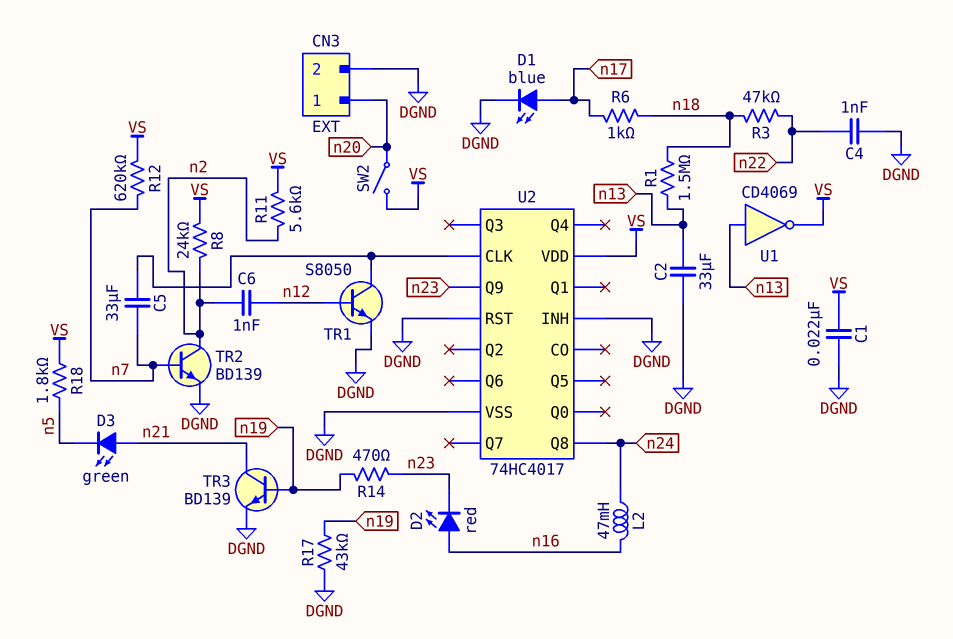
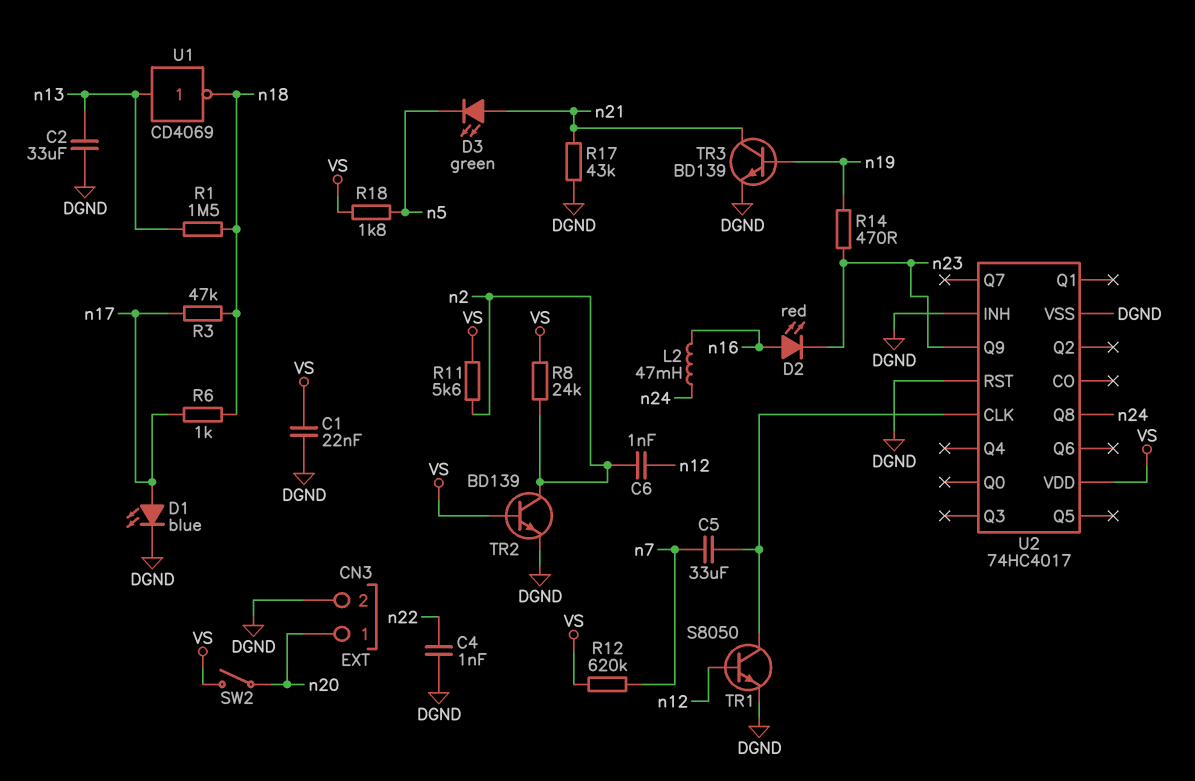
R3: 47k (n18, n22) -> 47k (n17, n18)
R17: 43k (DGND, n19) -> 43k (DGND, n21)
TR2: NPN BD139 (B n7, C n2, E DGND) -> NPN BD139 (B VS, C n2, E DGND)
U1: NOT CD4069 (in n13, out VS) -> NOT CD4069 (in n13, out n18)

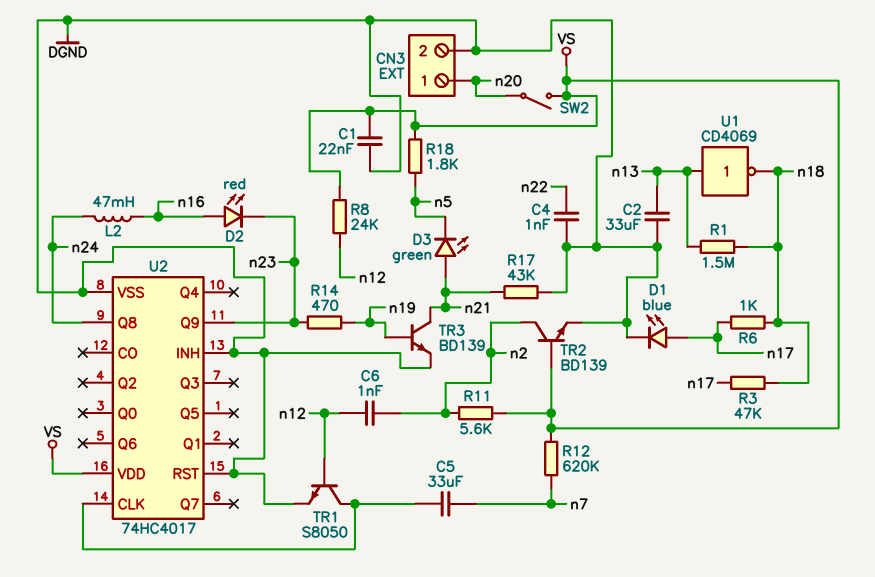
R8: 24k (VS, n2) -> 24k (VS, n12)

